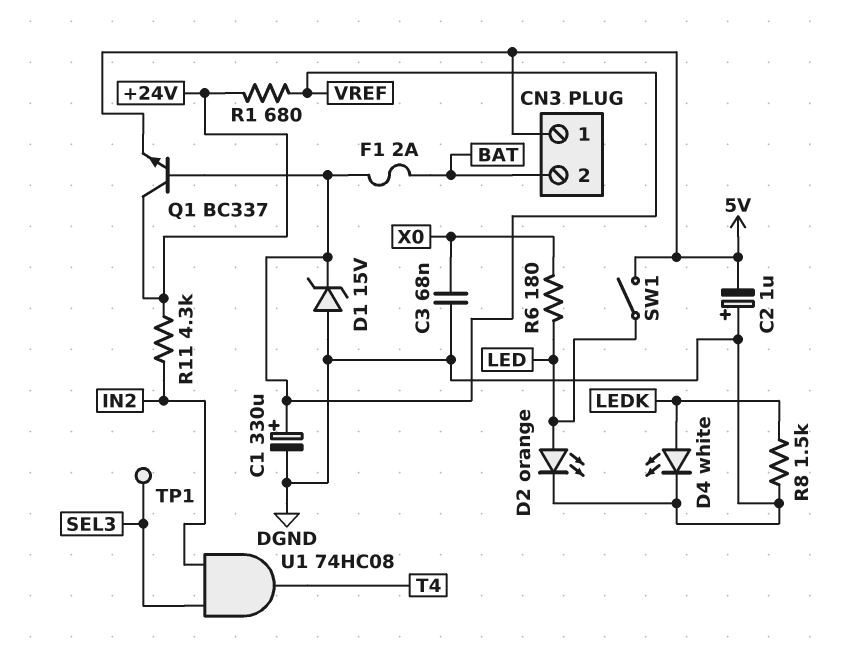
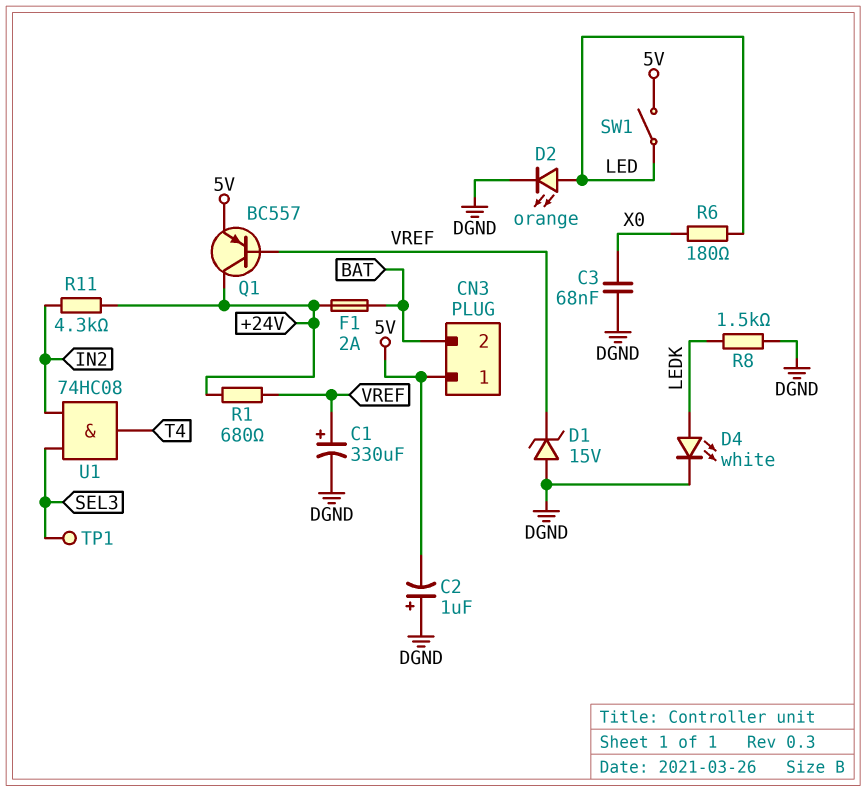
F1: 2A (BAT, VREF) -> 2A (+24V, BAT)
Q1: NPN BC337 (B VREF, C +24V, E 5V) -> PNP BC557 (B VREF, C +24V, E 5V)

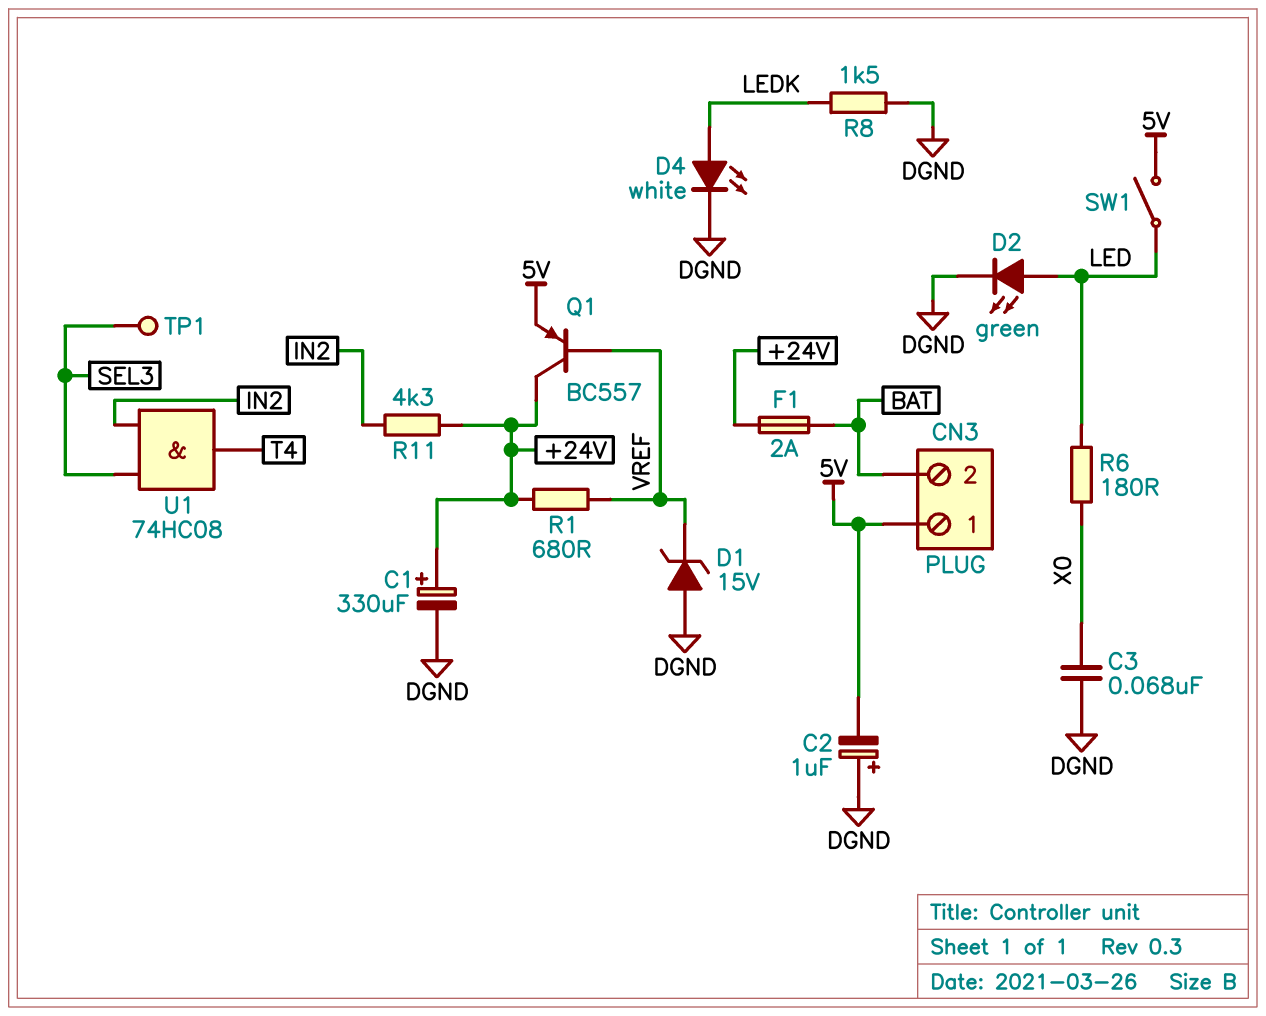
C1: 330uF (plus VREF, minus DGND) -> 330uF (plus +24V, minus DGND)
D2: LED orange (A LED, K DGND) -> LED green (A LED, K DGND)

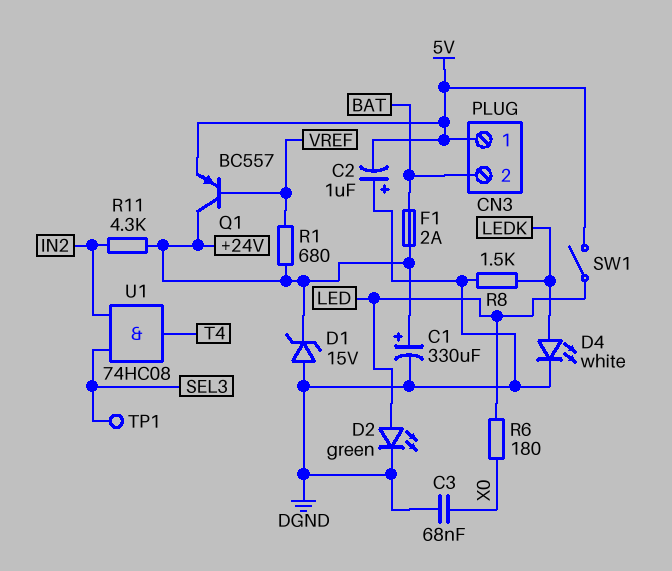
D1: zener 15V (A DGND, K VREF) -> zener 15V (A DGND, K +24V)

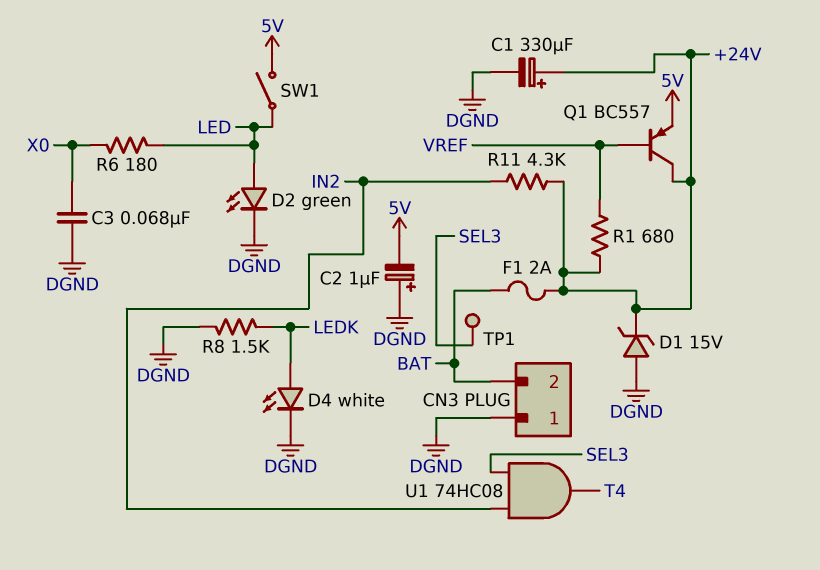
CN3 pin 1: 5V -> DGND

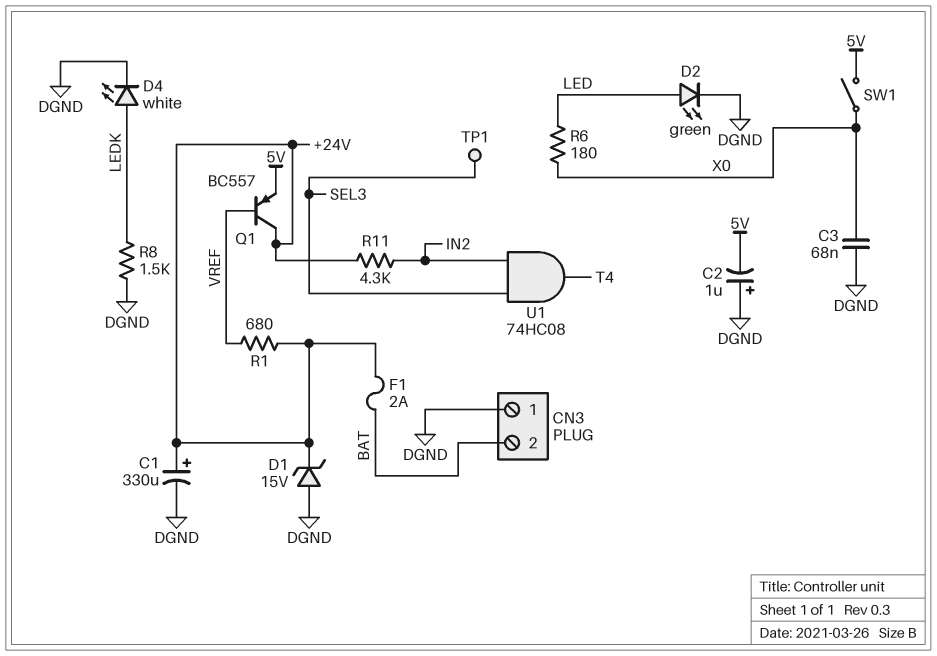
SW1: switch (5V, LED) -> switch (5V, X0)

